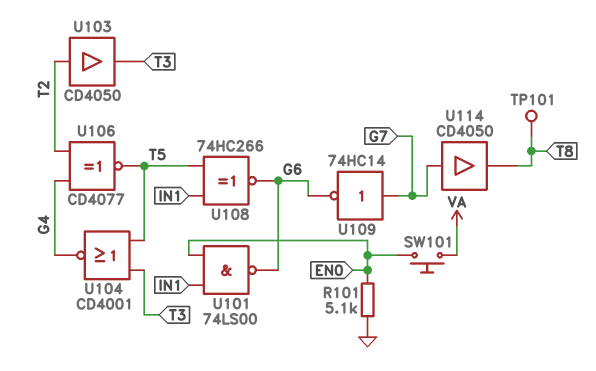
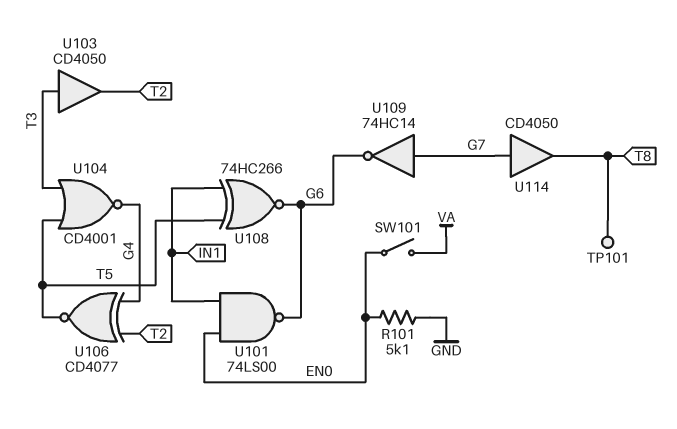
SW101: button (EN0, VA) -> switch (EN0, VA)
U103: buffer CD4050 (in T2, out T3) -> buffer CD4050 (in T3, out T2)

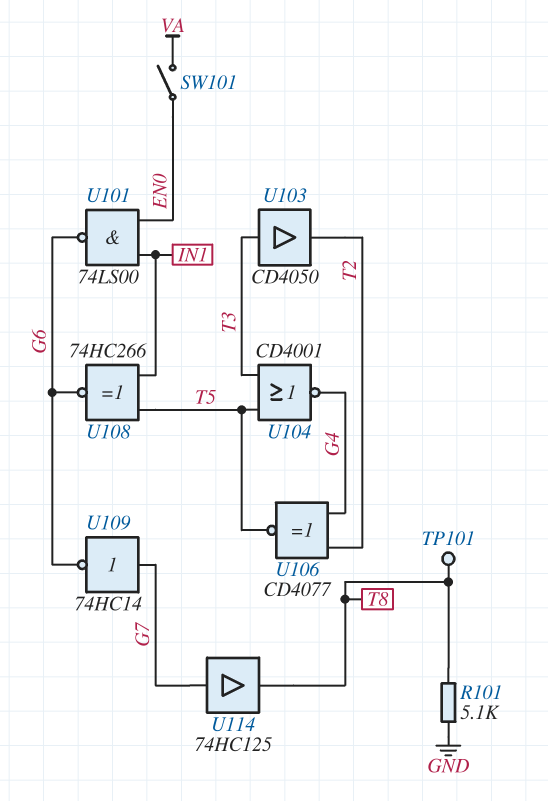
R101: 5.1k (EN0, GND) -> 5.1k (GND, T8)
U114: buffer CD4050 (in G7, out T8) -> buffer 74HC125 (in G7, out T8)

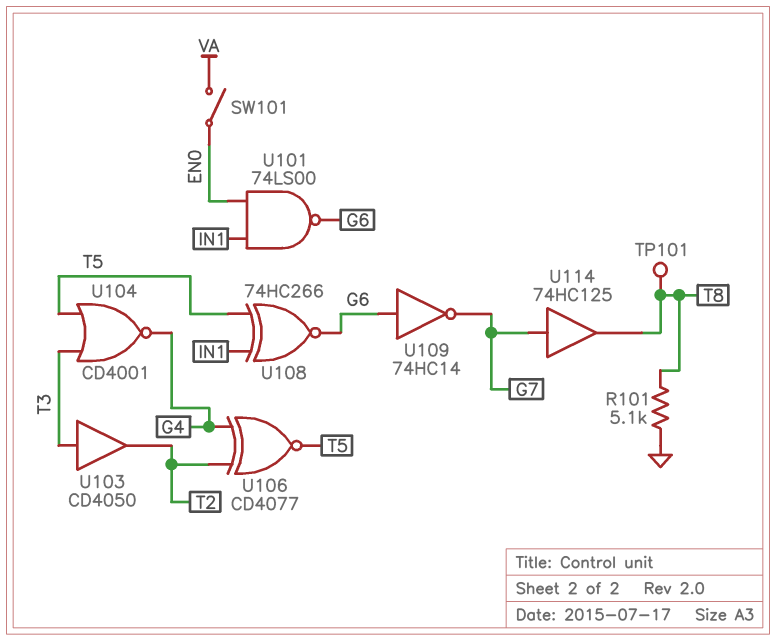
U109: NOT 74HC14 (in G7, out G6) -> NOT 74HC14 (in G6, out G7)

